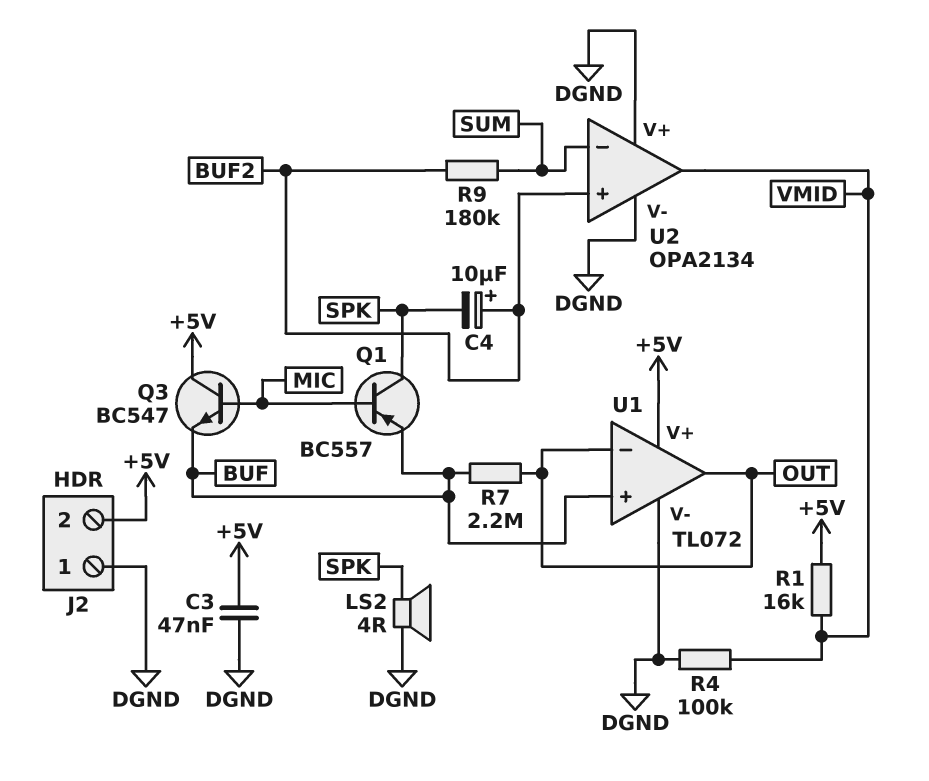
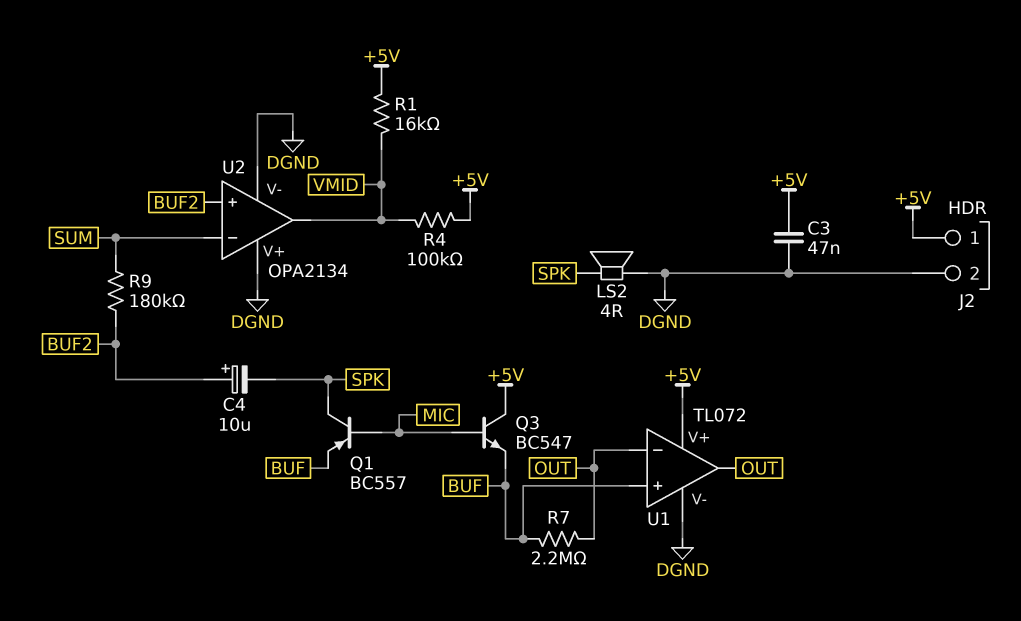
J2 pin 1: DGND -> +5V
J2 pin 2: +5V -> DGND
R4: 100k (DGND, VMID) -> 100k (+5V, VMID)

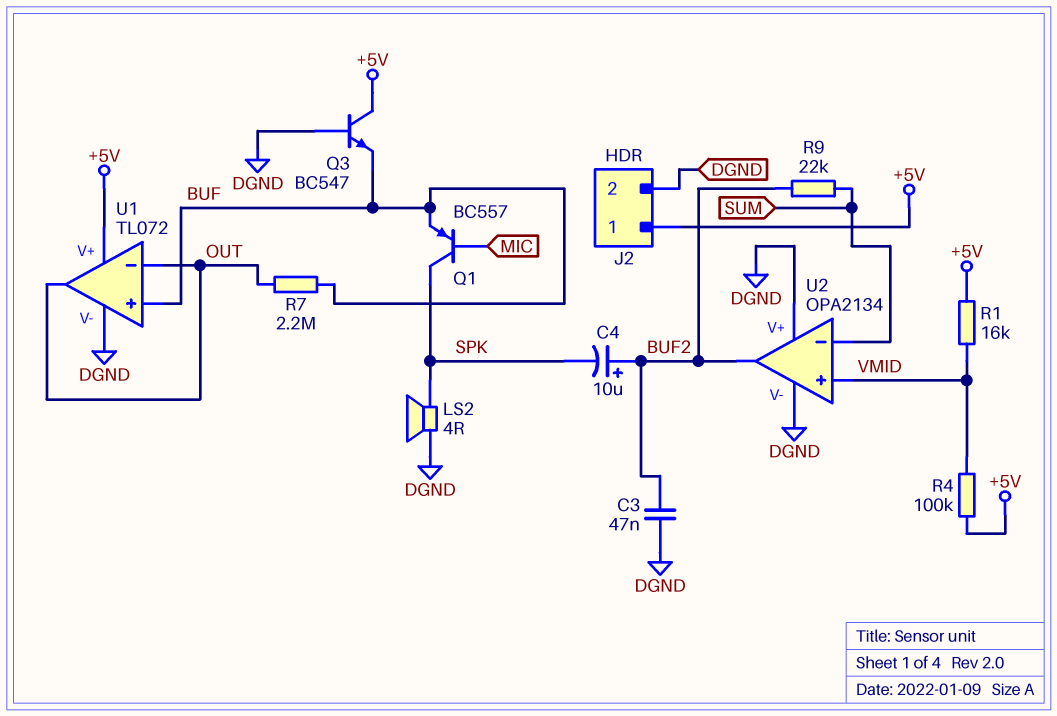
C3: 47nF (+5V, DGND) -> 47nF (BUF2, DGND)
Q3: NPN BC547 (B MIC, C +5V, E BUF) -> NPN BC547 (B DGND, C +5V, E BUF)
R9: 180k (BUF2, SUM) -> 22k (BUF2, SUM)
U2 pin in+: BUF2 -> VMID
U2 pin out: VMID -> BUF2

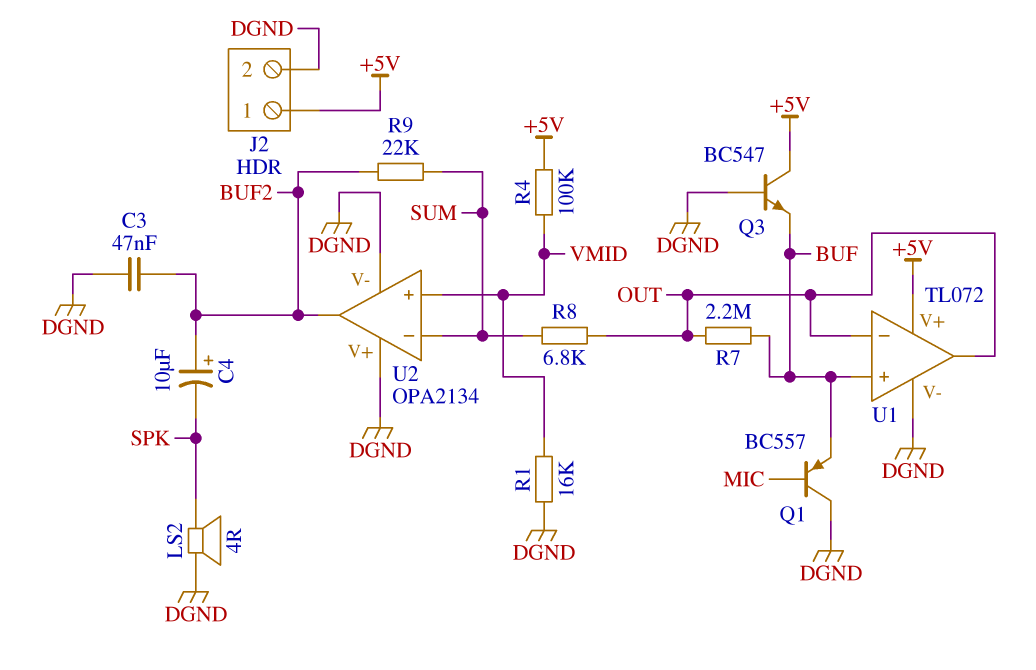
Q1: PNP BC557 (B MIC, C SPK, E BUF) -> PNP BC557 (B MIC, C DGND, E BUF)
R1: 16k (+5V, VMID) -> 16k (DGND, VMID)
R8: none -> 6.8k (OUT, SUM)

